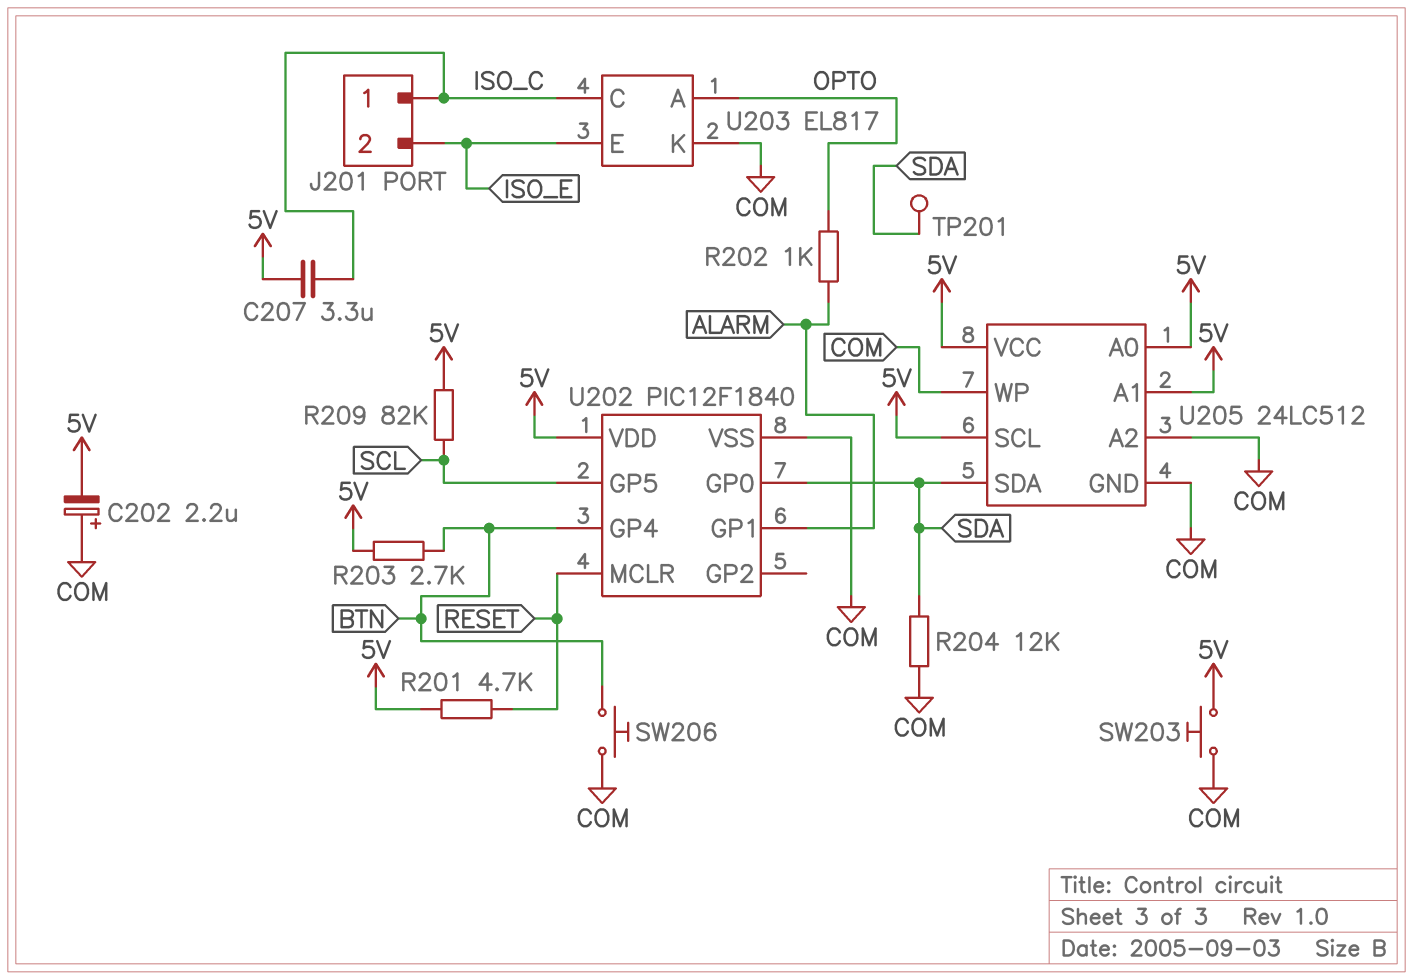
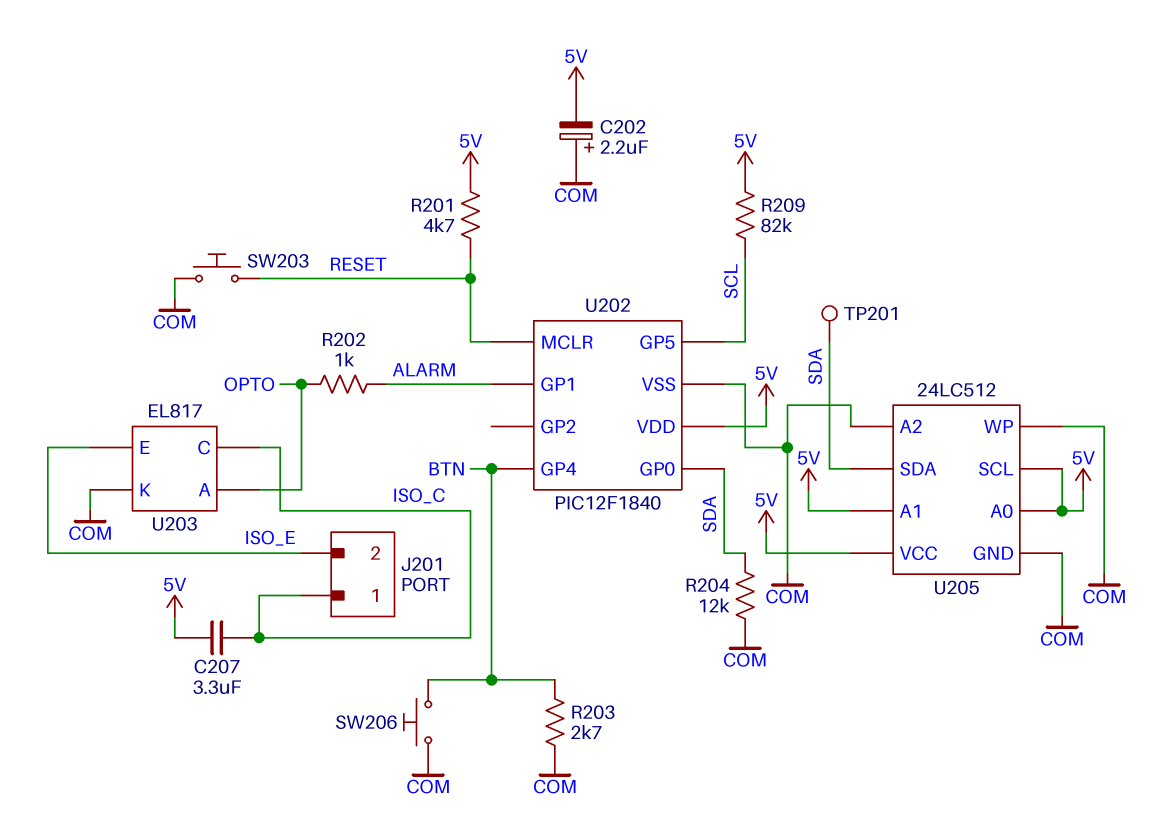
R203: 2.7k (5V, BTN) -> 2.7k (BTN, COM)
SW203: button (5V, COM) -> button (COM, RESET)

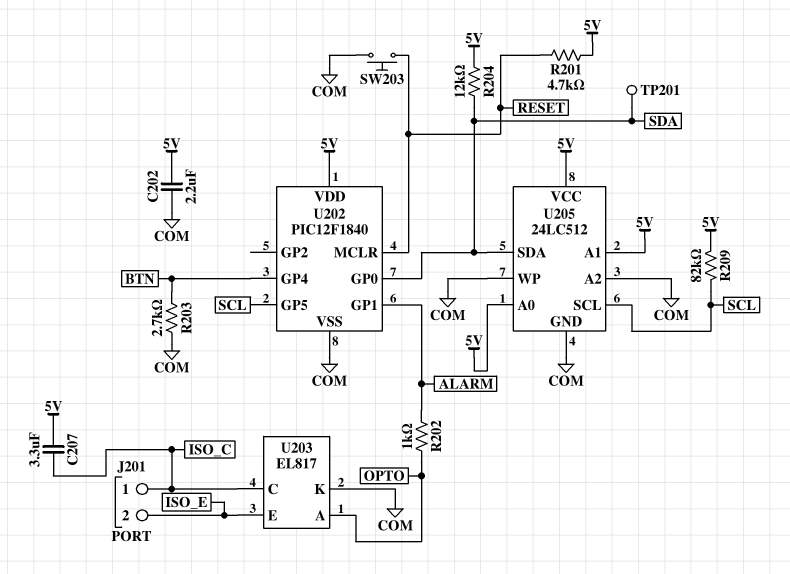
C202: 2.2uF (plus COM, minus 5V) -> 2.2uF (5V, COM)
R204: 12k (COM, SDA) -> 12k (5V, SDA)
SW206: button (BTN, COM) -> none
U205 pin SCL: 5V -> SCL

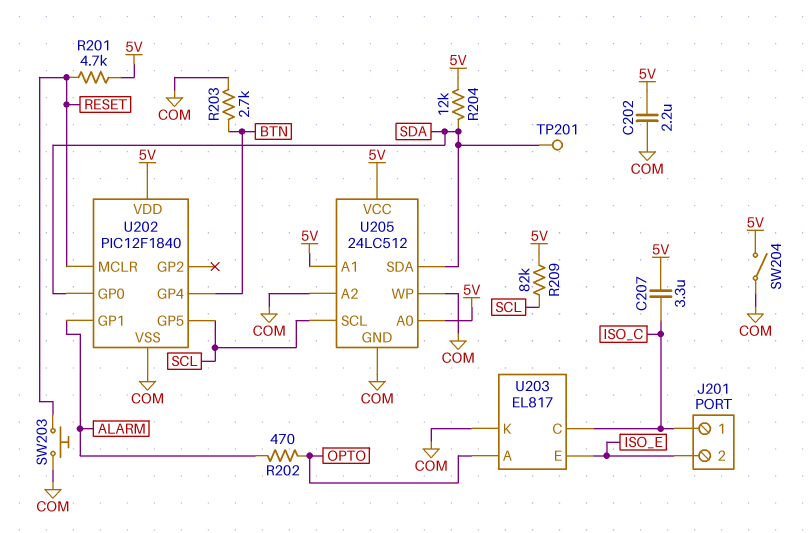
R202: 1k (ALARM, OPTO) -> 470 (ALARM, OPTO)
SW204: none -> switch (5V, COM)

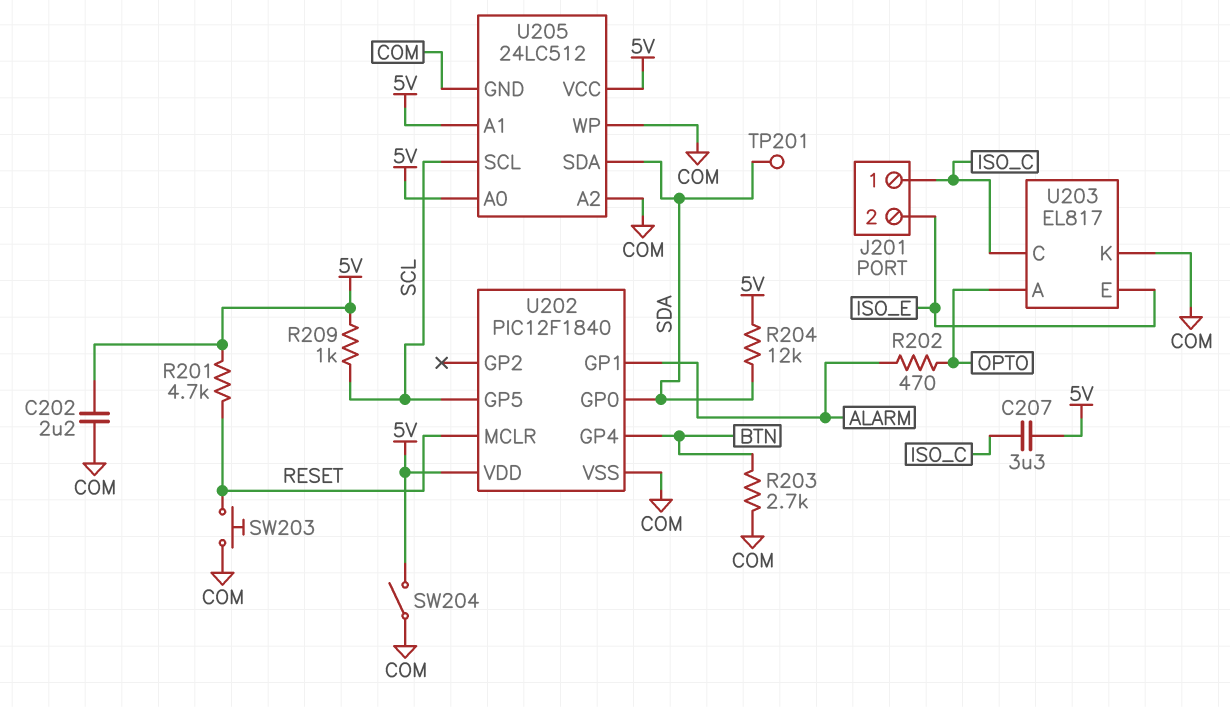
R209: 82k (5V, SCL) -> 1k (5V, SCL)

